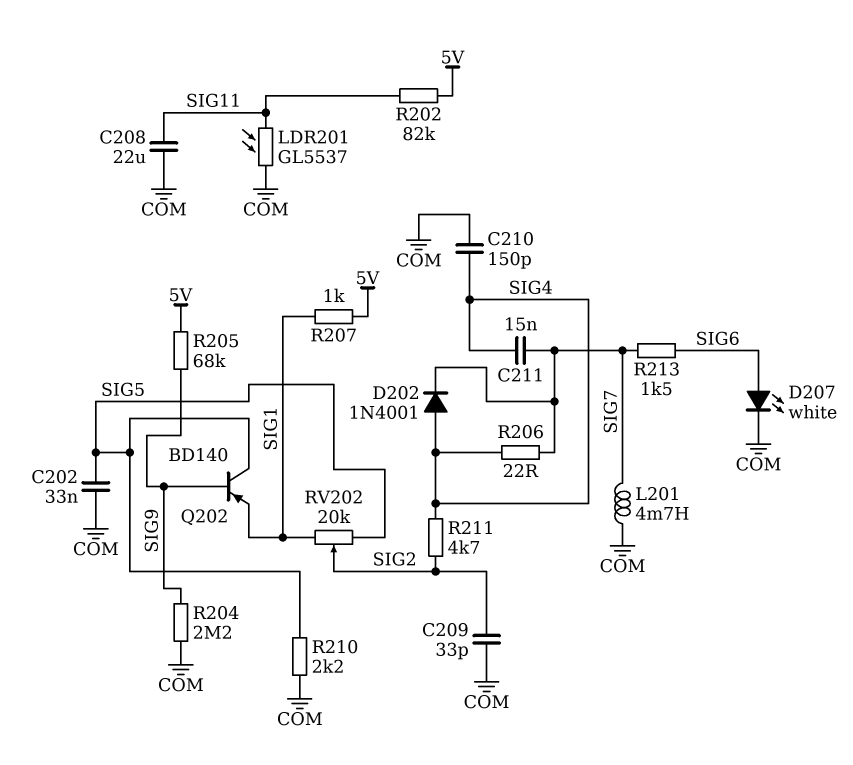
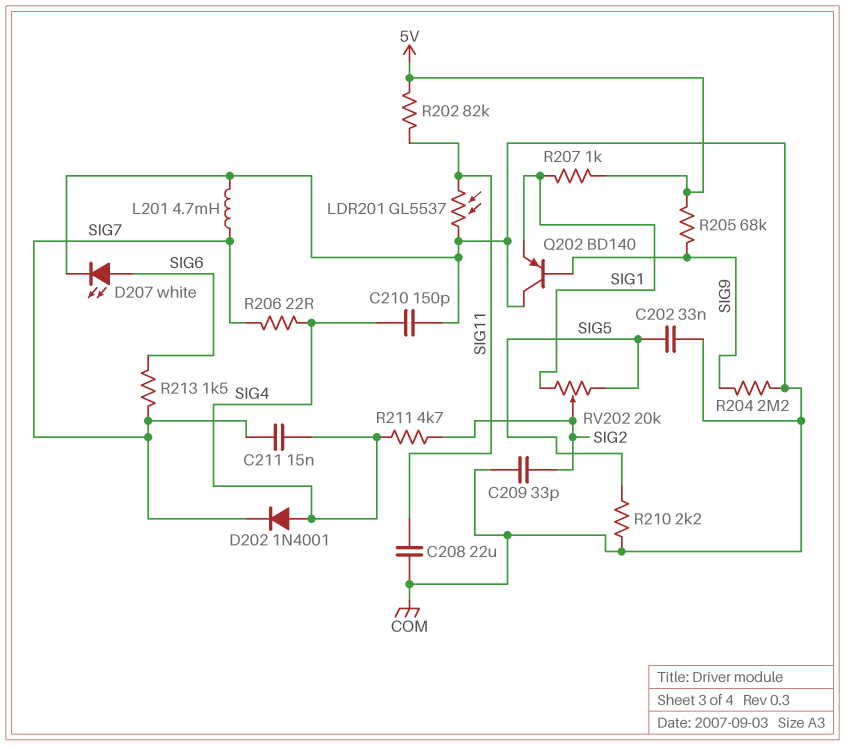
Q202: PNP BD140 (B SIG9, C SIG5, E SIG1) -> PNP BD140 (B SIG9, C COM, E SIG1)

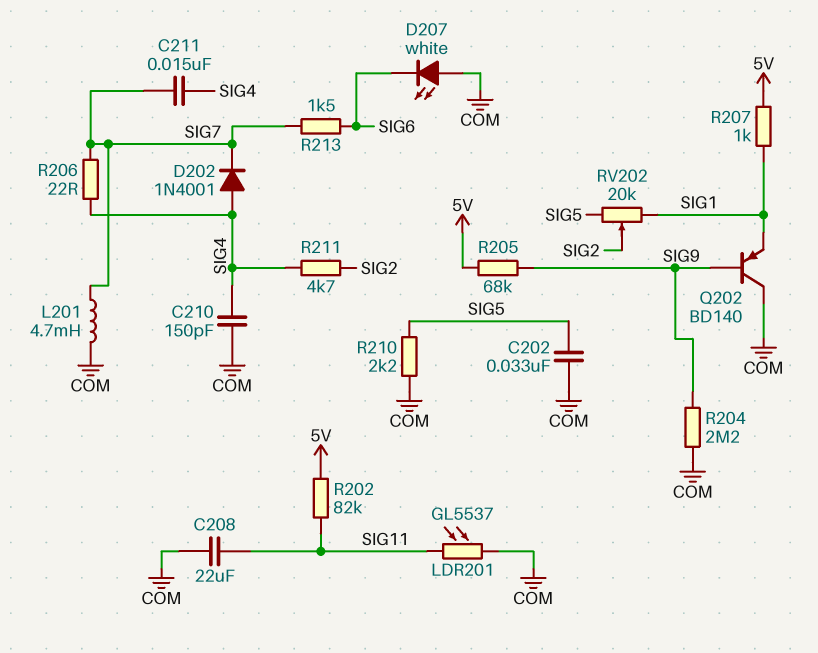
C209: 33pF (COM, SIG2) -> none
D207: LED white (A SIG6, K COM) -> LED white (A COM, K SIG6)

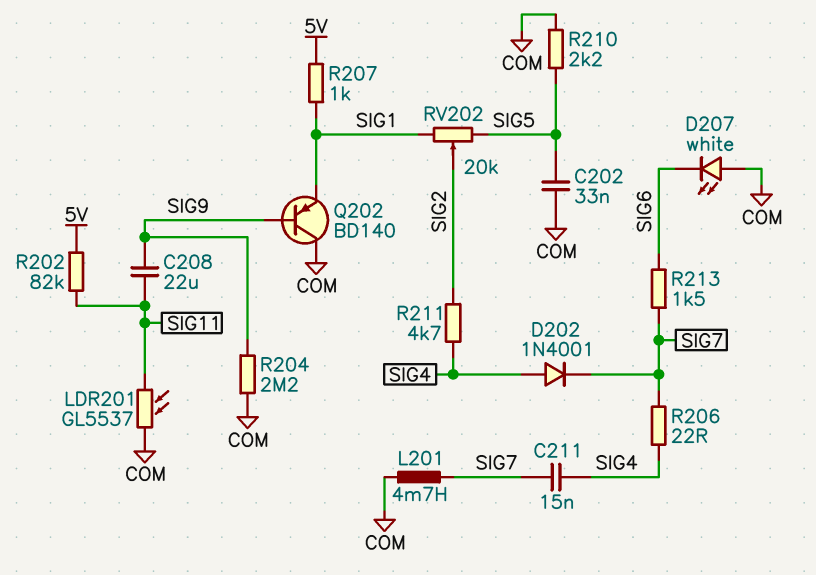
C208: 22uF (COM, SIG11) -> 22uF (SIG9, SIG11)
C210: 150pF (COM, SIG4) -> none
R205: 68k (5V, SIG9) -> none

